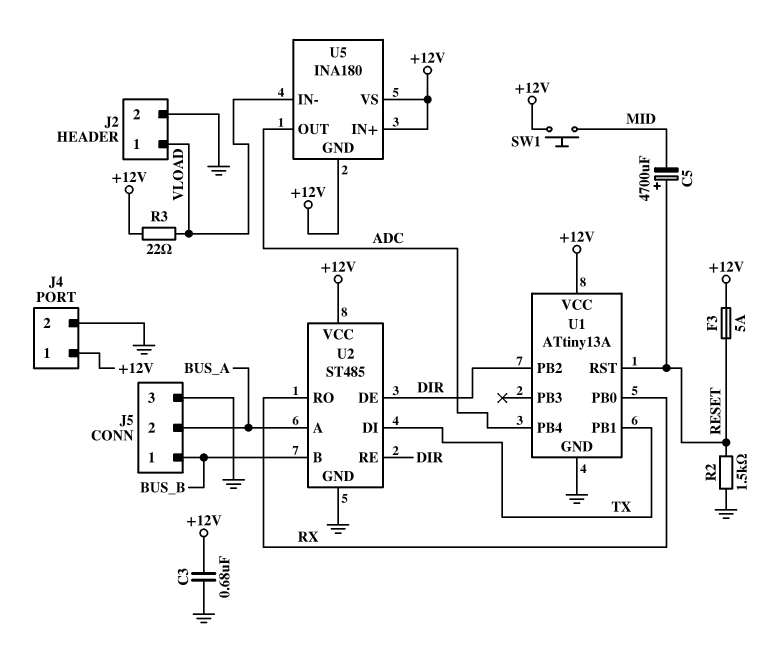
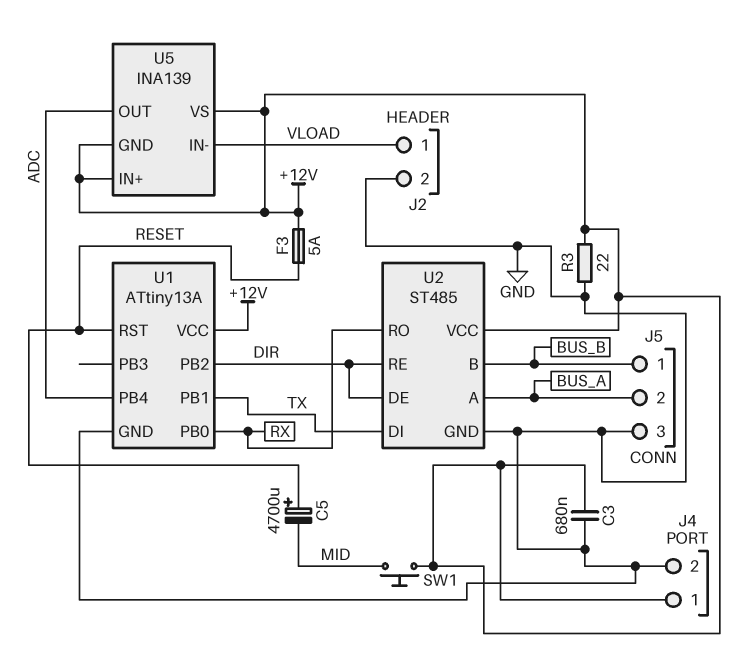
R2: 1.5k (GND, RESET) -> none
R3: 22 (+12V, VLOAD) -> 22 (+12V, GND)
U5: INA180 -> INA139

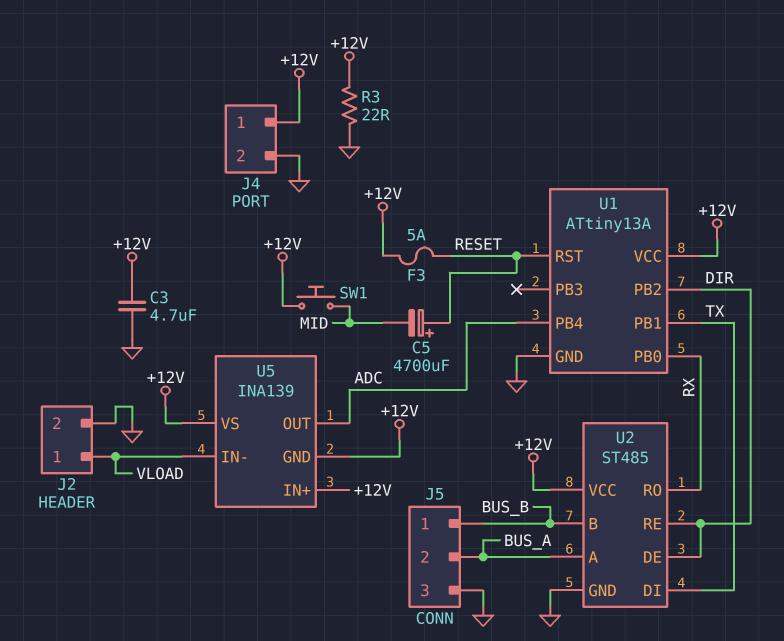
C3: 680nF (+12V, GND) -> 4.7uF (+12V, GND)

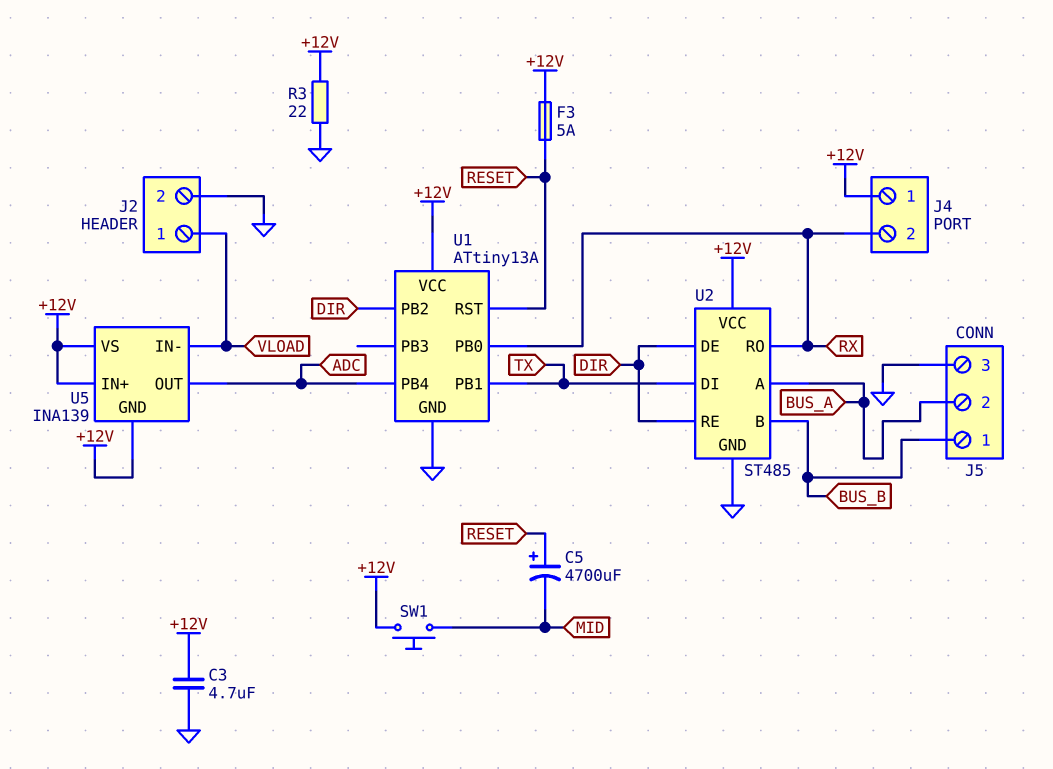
J4 pin 2: GND -> RX

